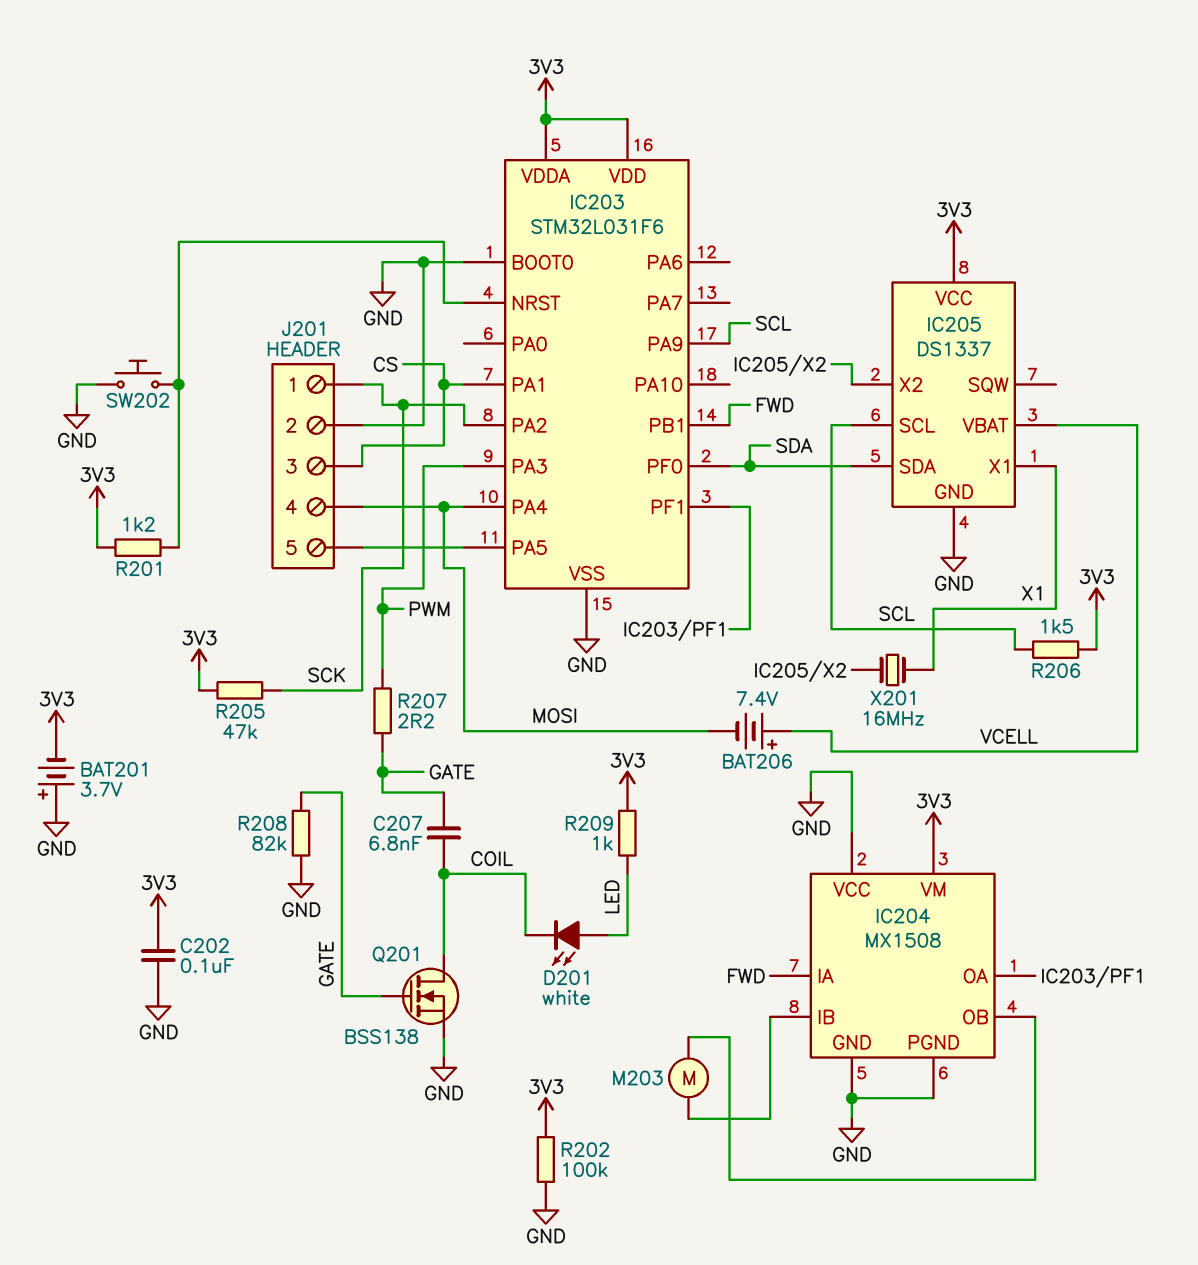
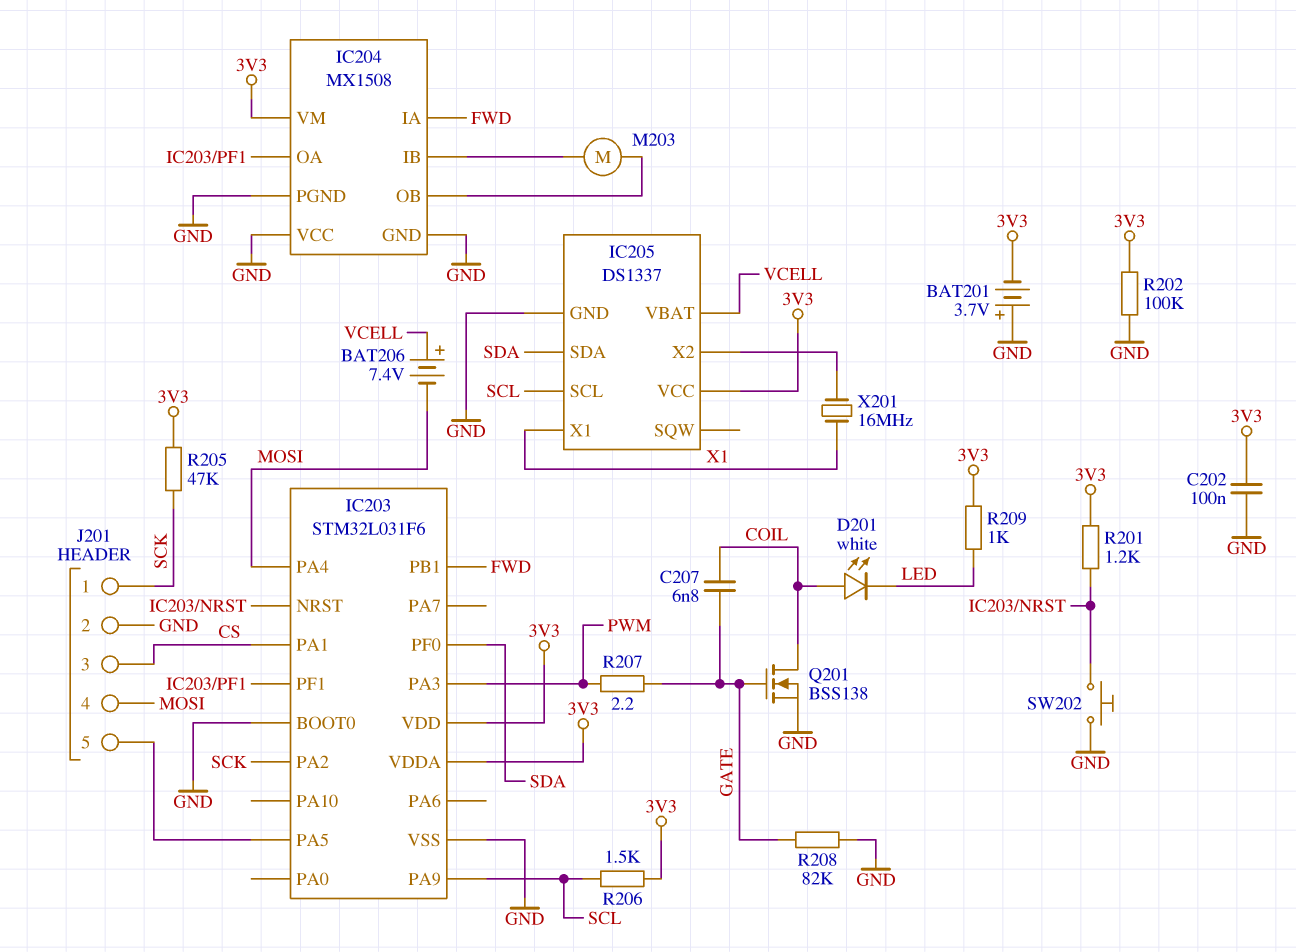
D201: LED white (A LED, K COIL) -> LED white (A COIL, K LED)

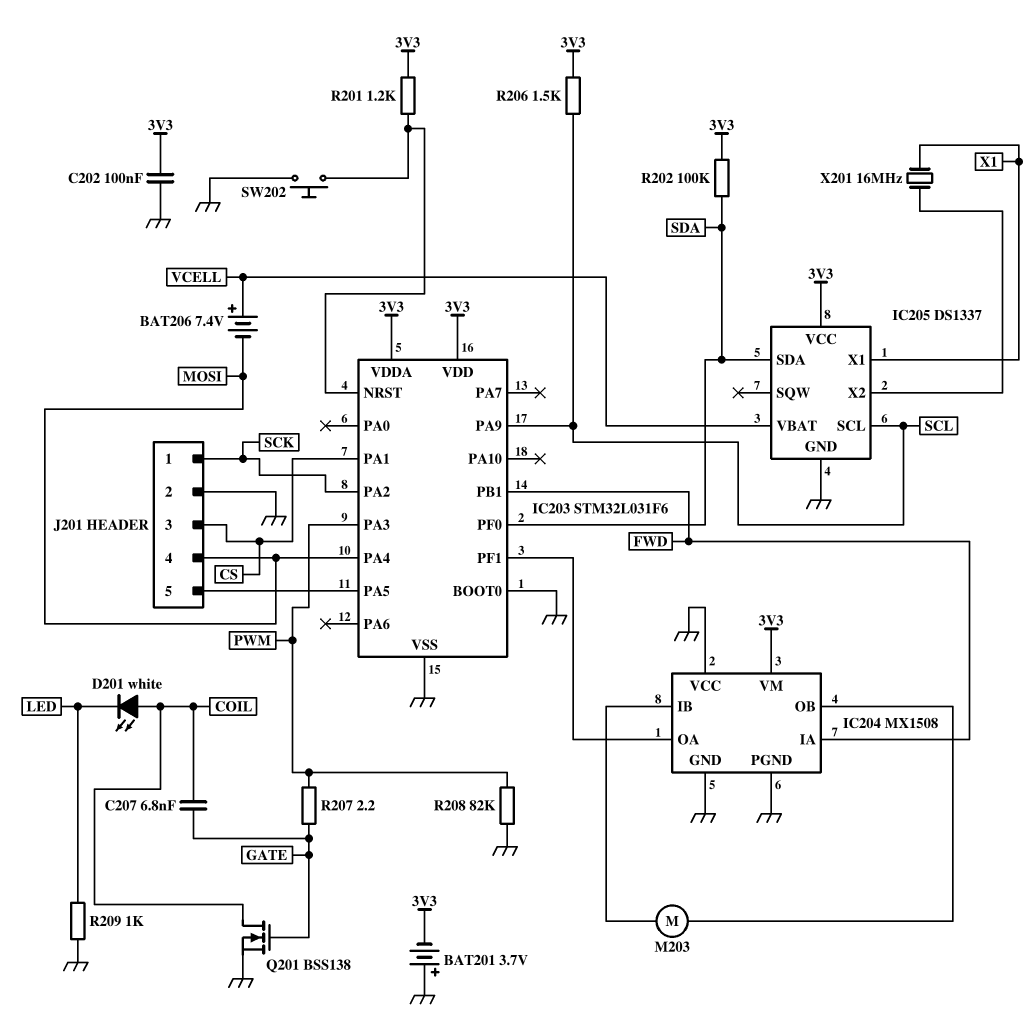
R202: 100k (3V3, GND) -> 100k (3V3, SDA)
R205: 47k (3V3, SCK) -> none
R208: 82k (GATE, GND) -> 82k (GND, PWM)
R209: 1k (3V3, LED) -> 1k (GND, LED)

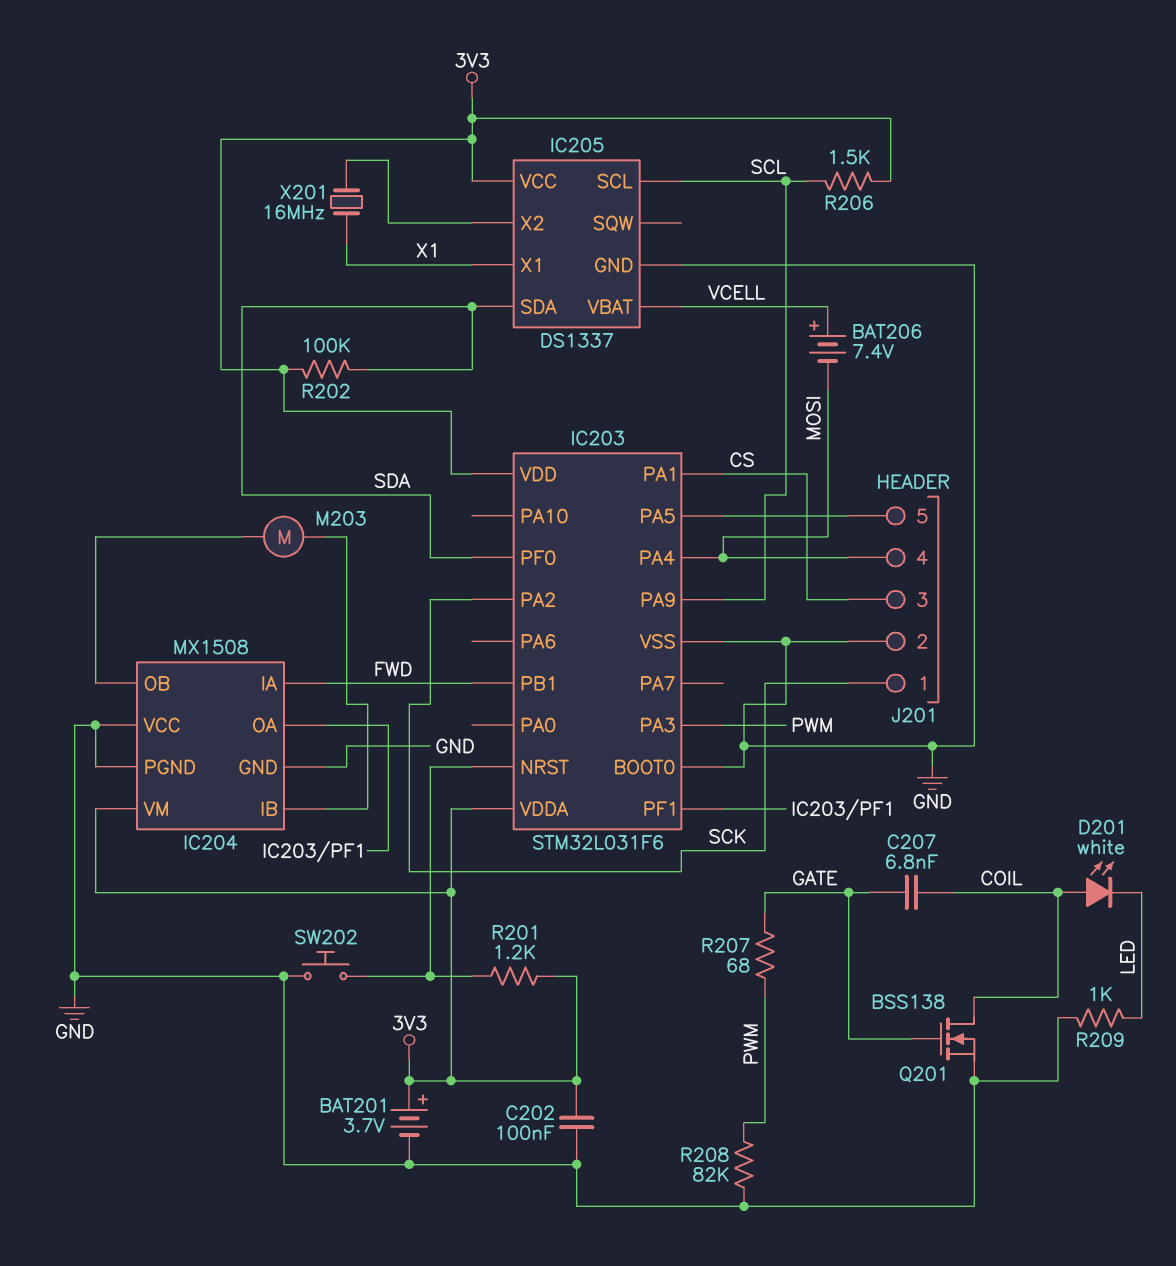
BAT201: 3.7V (plus GND, minus 3V3) -> 3.7V (plus 3V3, minus GND)
R207: 2.2 (GATE, PWM) -> 68 (GATE, PWM)

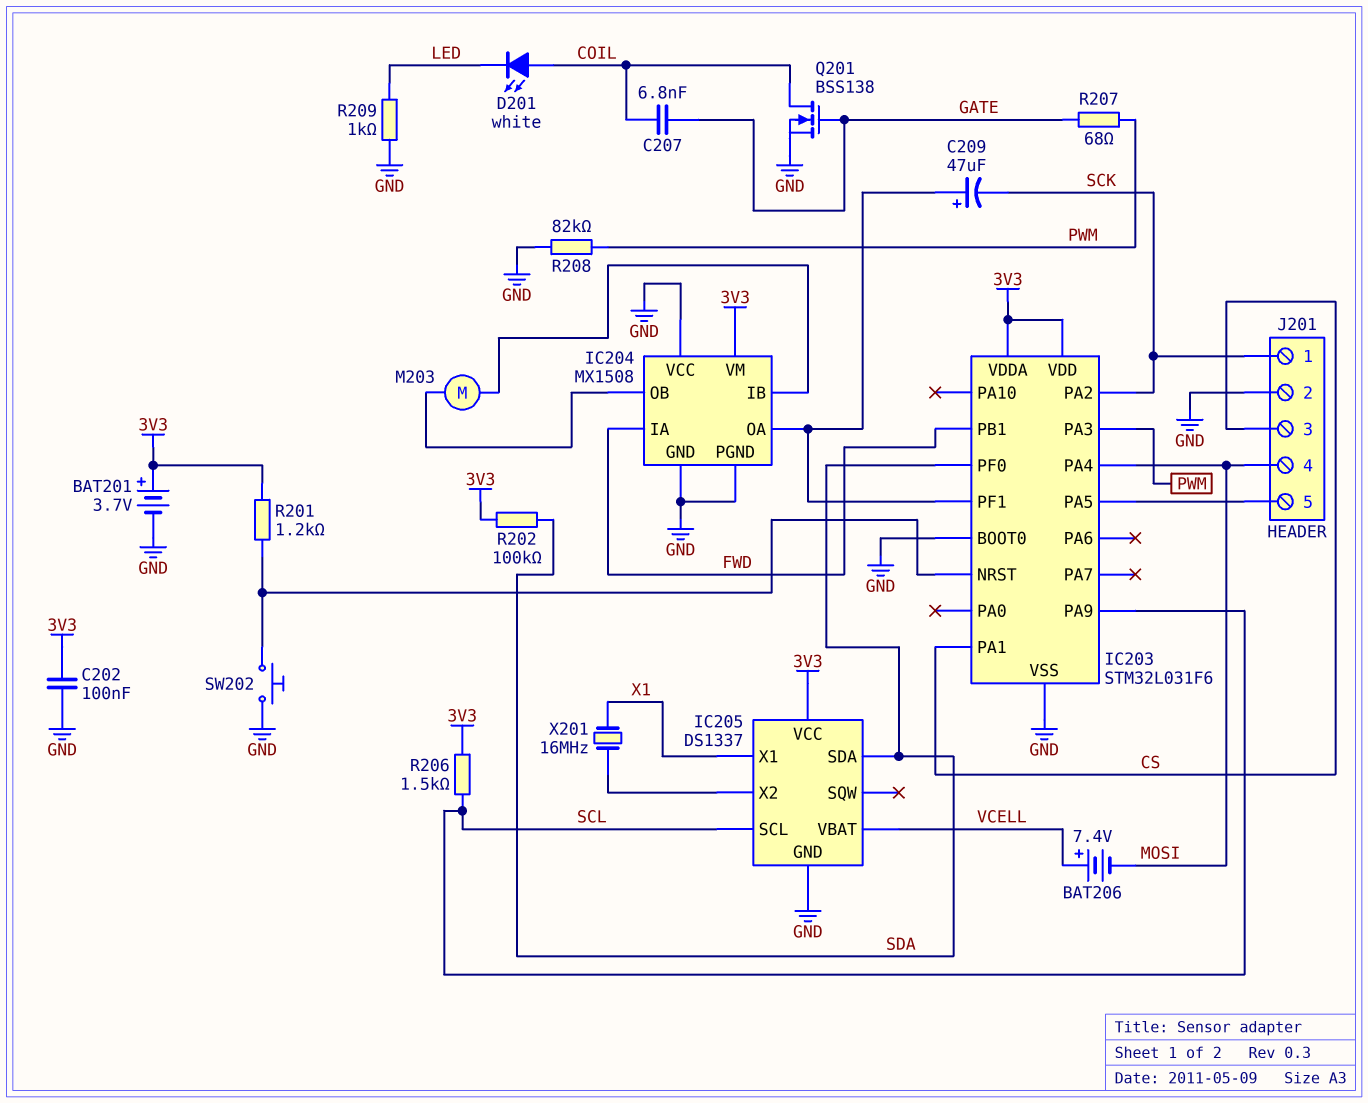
C209: none -> 47uF (plus IC203/PF1, minus SCK)

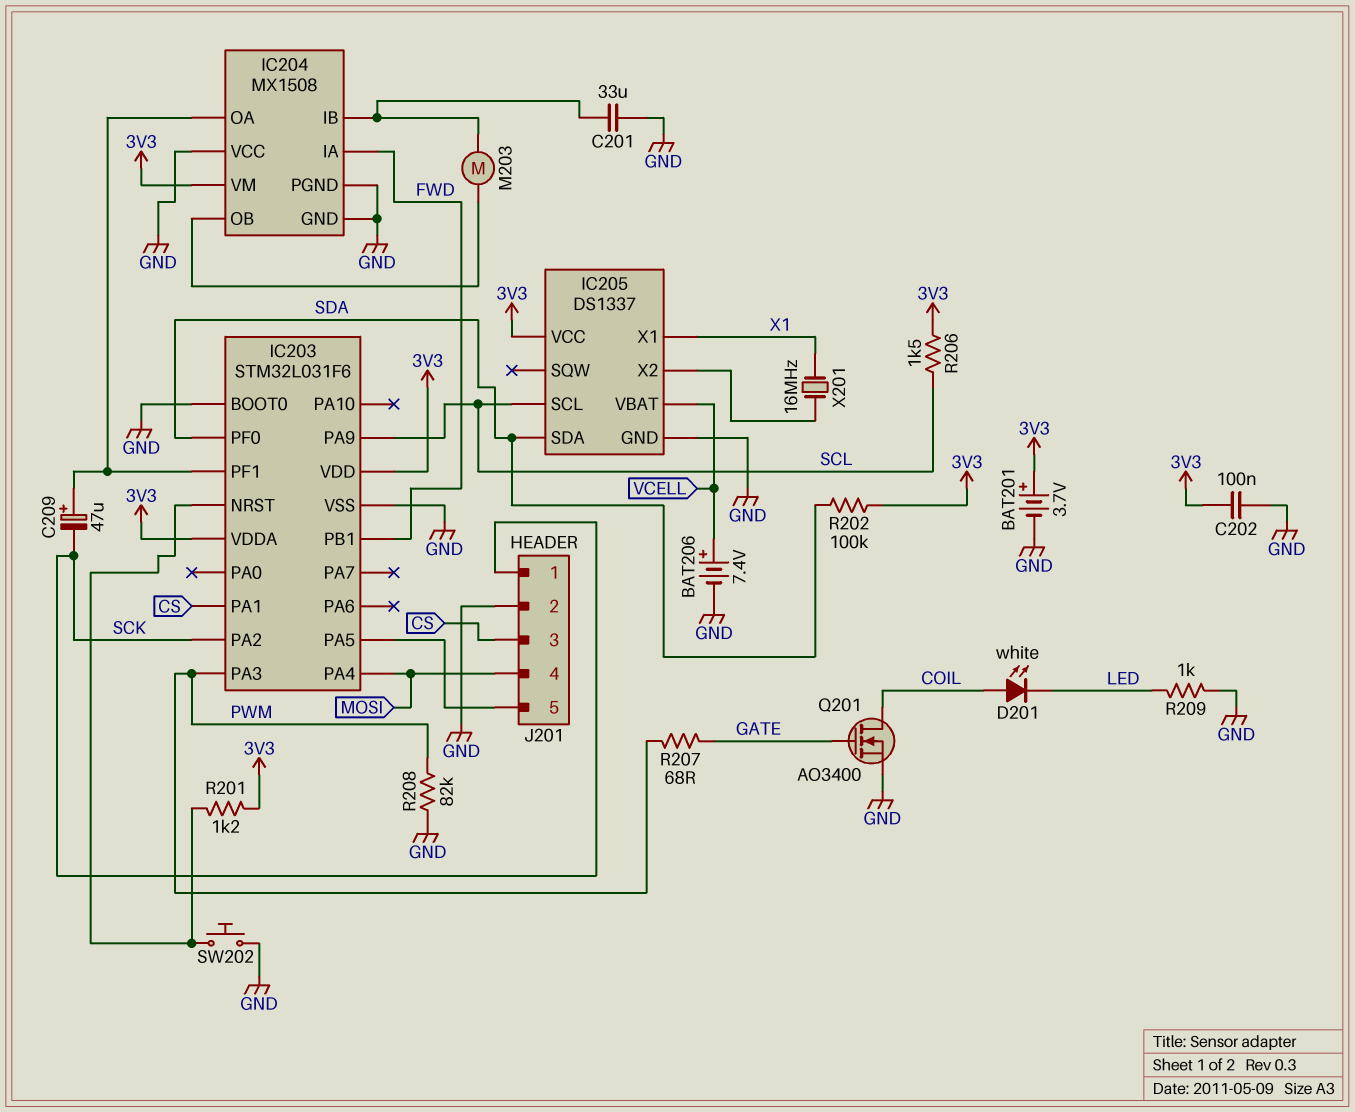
BAT206: 7.4V (plus VCELL, minus MOSI) -> 7.4V (plus VCELL, minus GND)
C201: none -> 33uF (GND, IC204/IB)
C207: 6.8nF (COIL, GATE) -> none
Q201: NMOS BSS138 (G GATE, D COIL, S GND) -> NMOS AO3400 (G GATE, D COIL, S GND)

